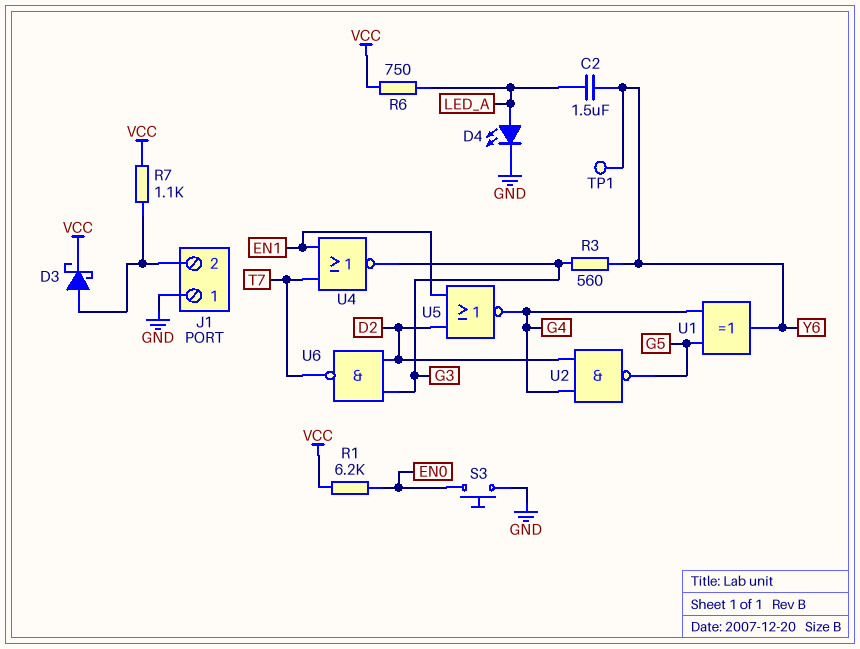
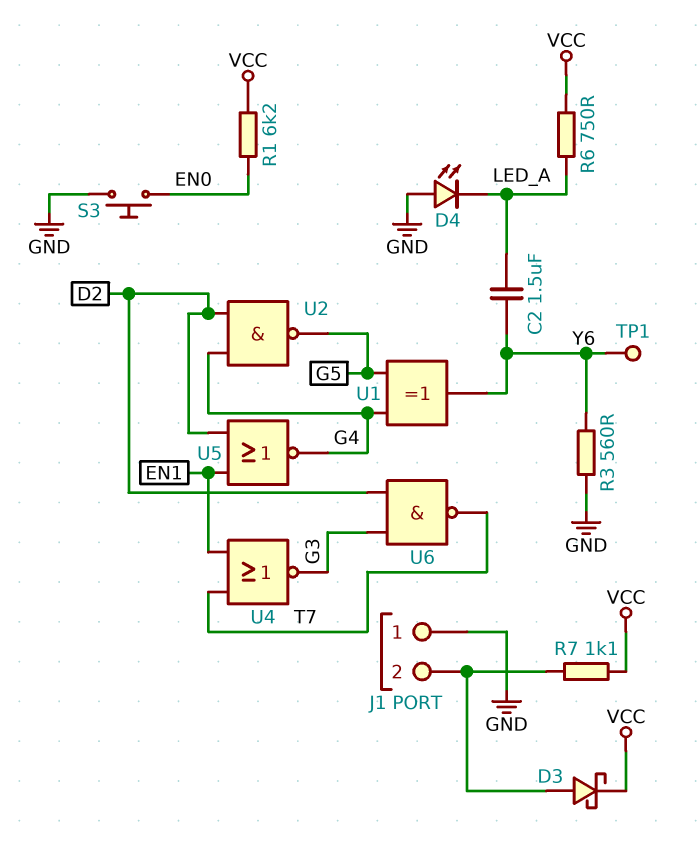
D4: LED (A LED_A, K GND) -> LED (A GND, K LED_A)
R3: 560 (G3, Y6) -> 560 (GND, Y6)

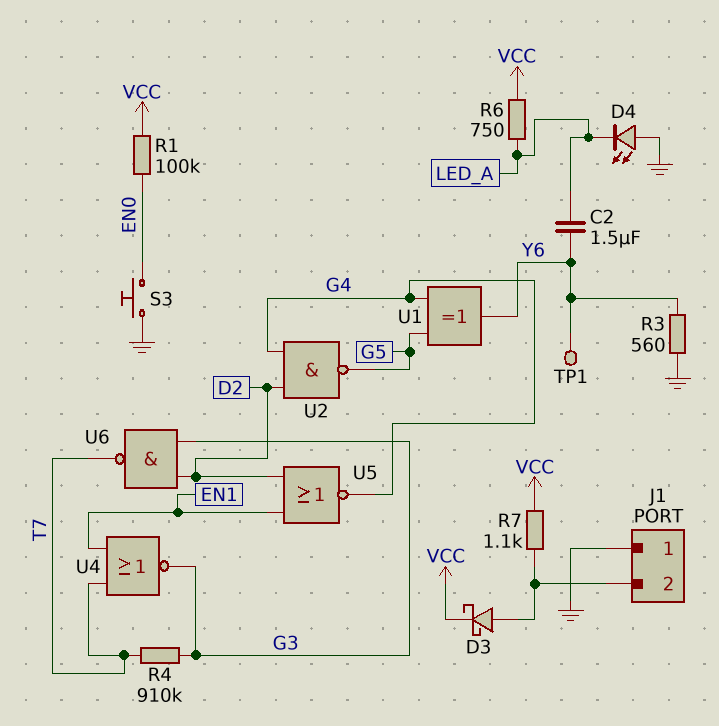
R1: 6.2k (EN0, VCC) -> 100k (EN0, VCC)
R4: none -> 910k (G3, T7)

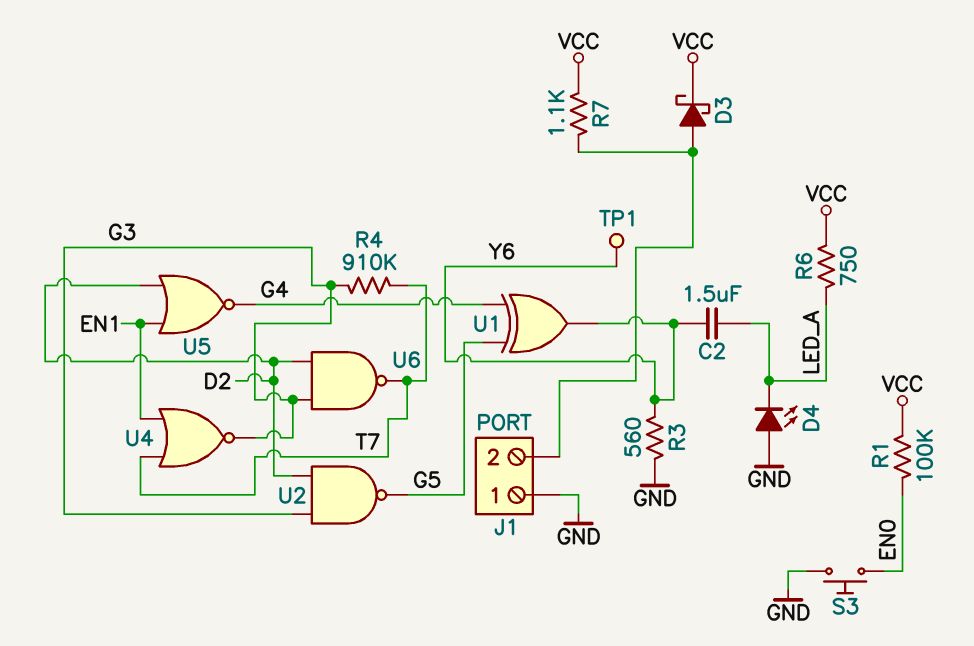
U2: NAND (in D2, in G4, out G5) -> NAND (in D2, in G3, out G5)

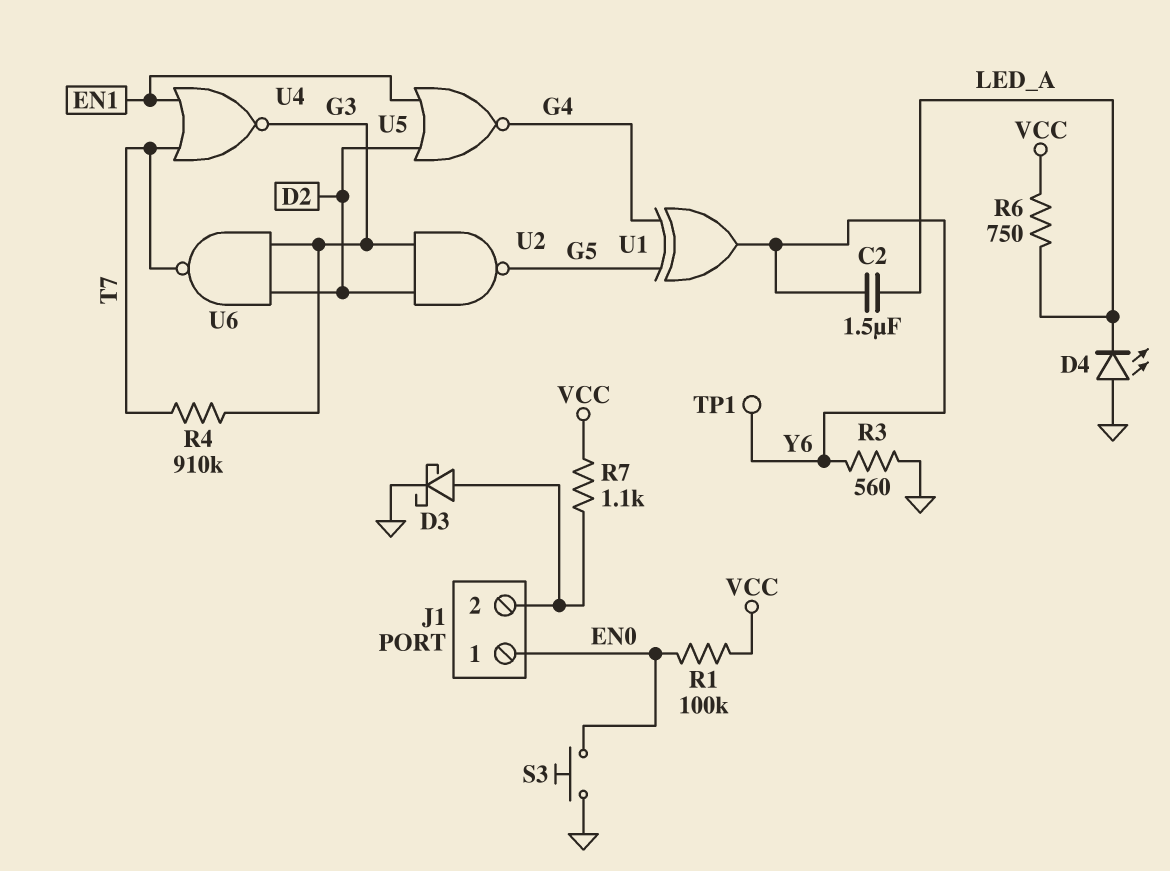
D3: schottky (A J1/2, K VCC) -> schottky (A J1/2, K GND)
J1 pin 1: GND -> EN0

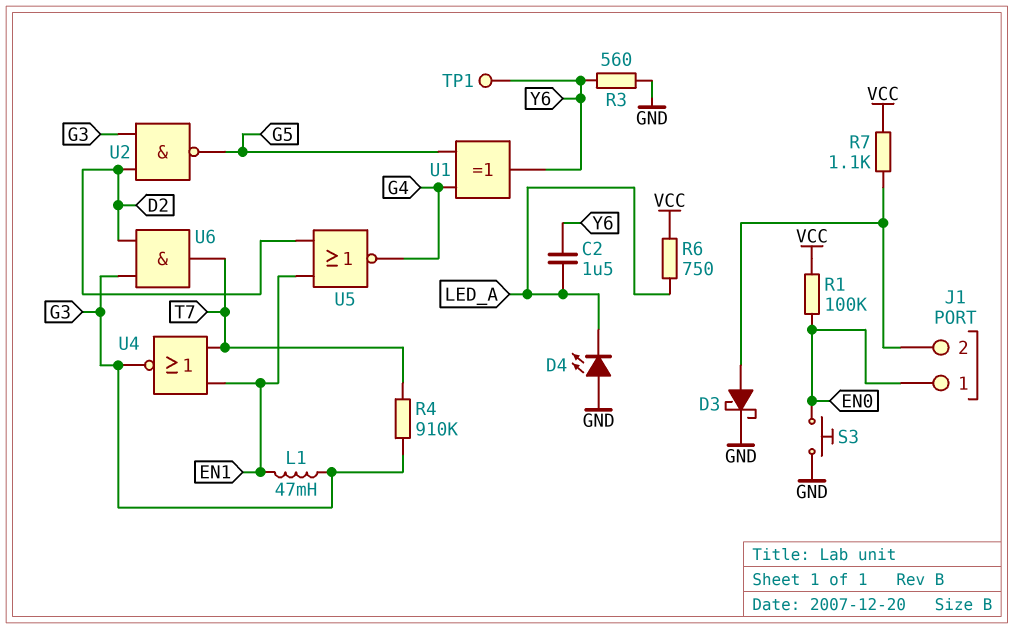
L1: none -> 47mH (EN1, G3)
U6: NAND (in D2, in G3, out T7) -> AND (in D2, in G3, out T7)

